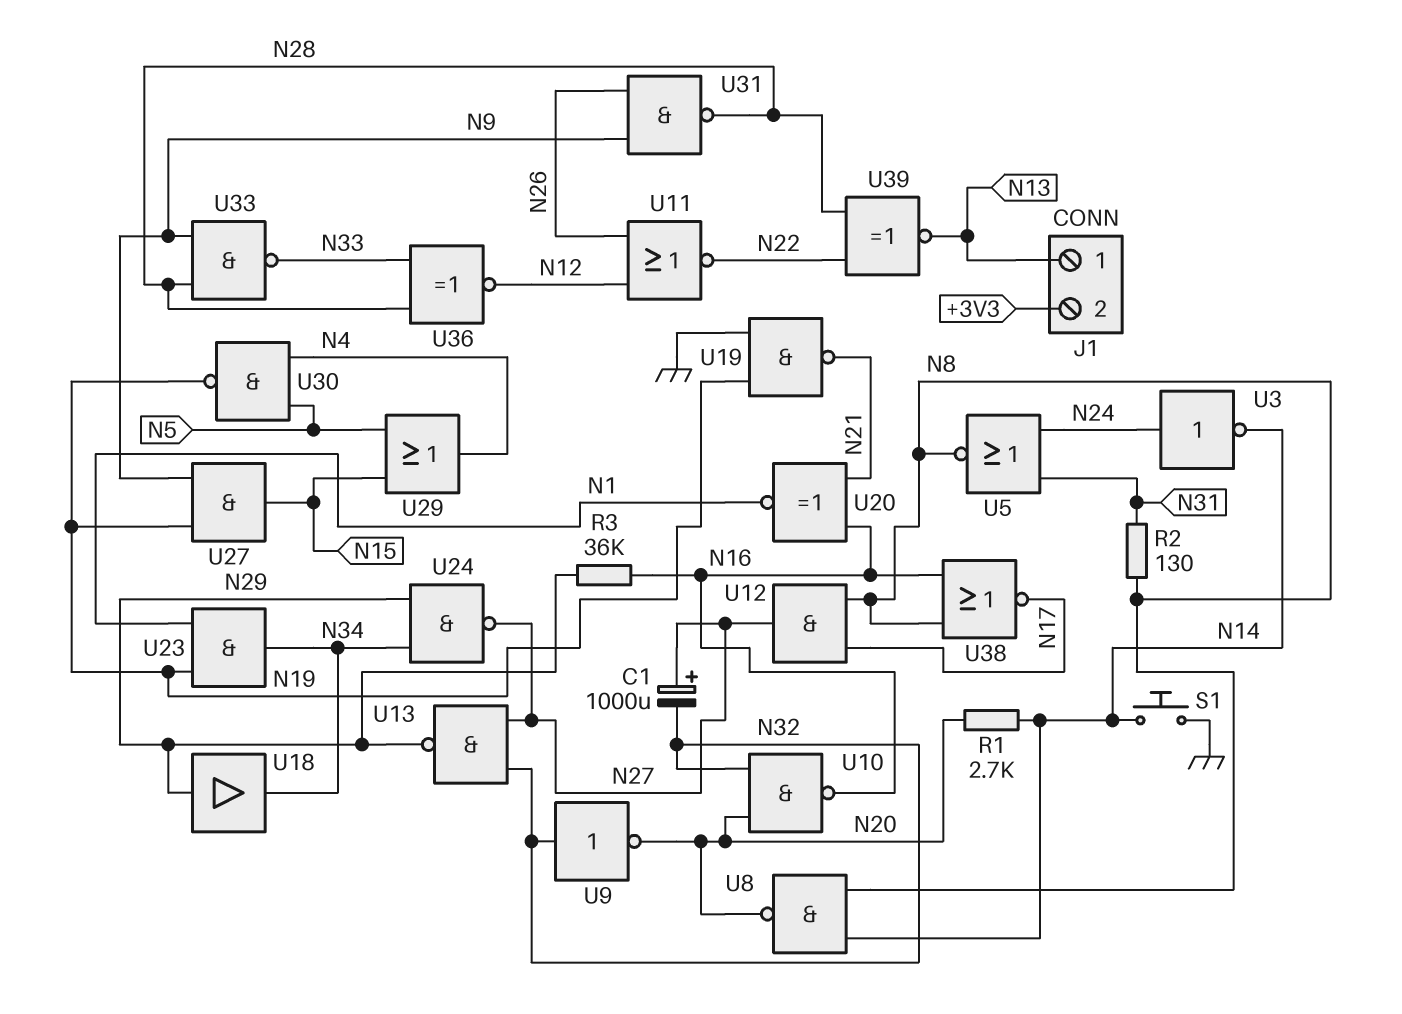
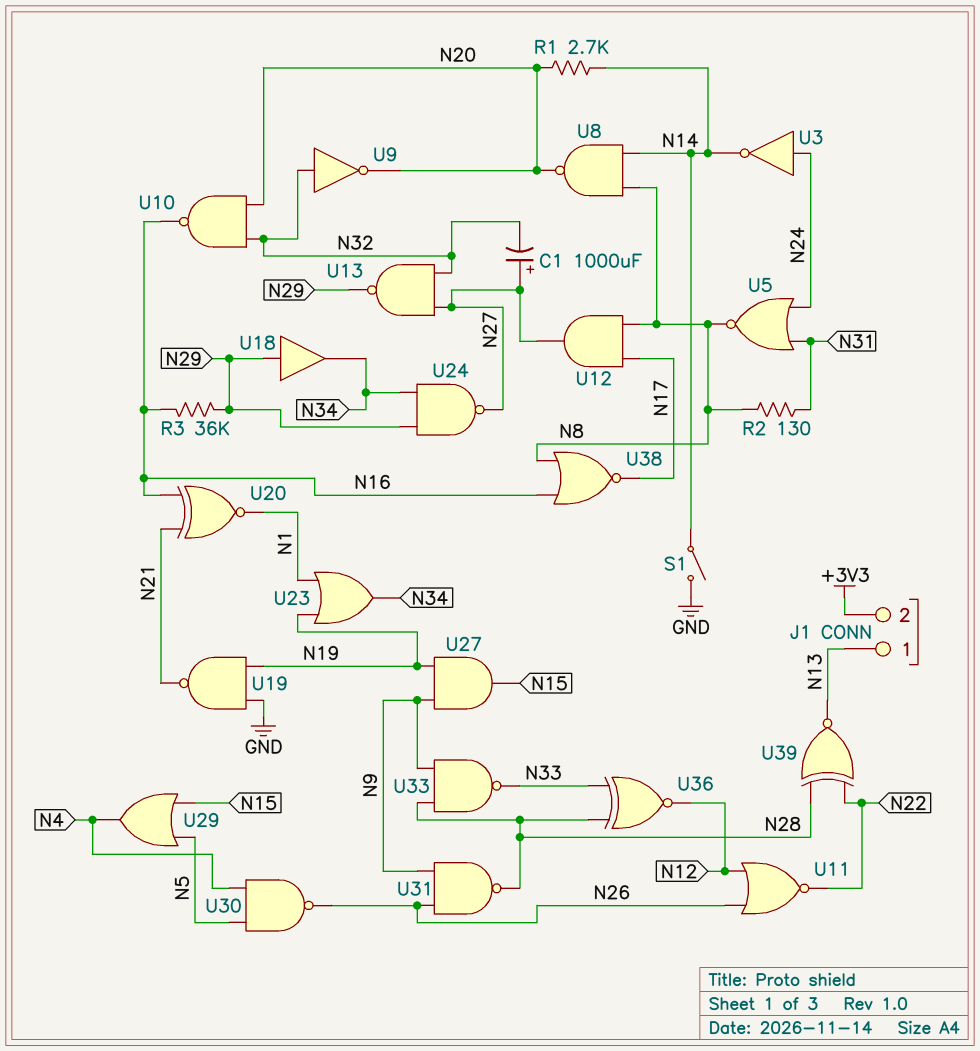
S1: button (GND, N14) -> switch (GND, N14)
U23: AND (in N1, in N19, out N34) -> OR (in N1, in N19, out N34)
U30: NAND (in N4, in N5, out N19) -> NAND (in N4, in N5, out N26)

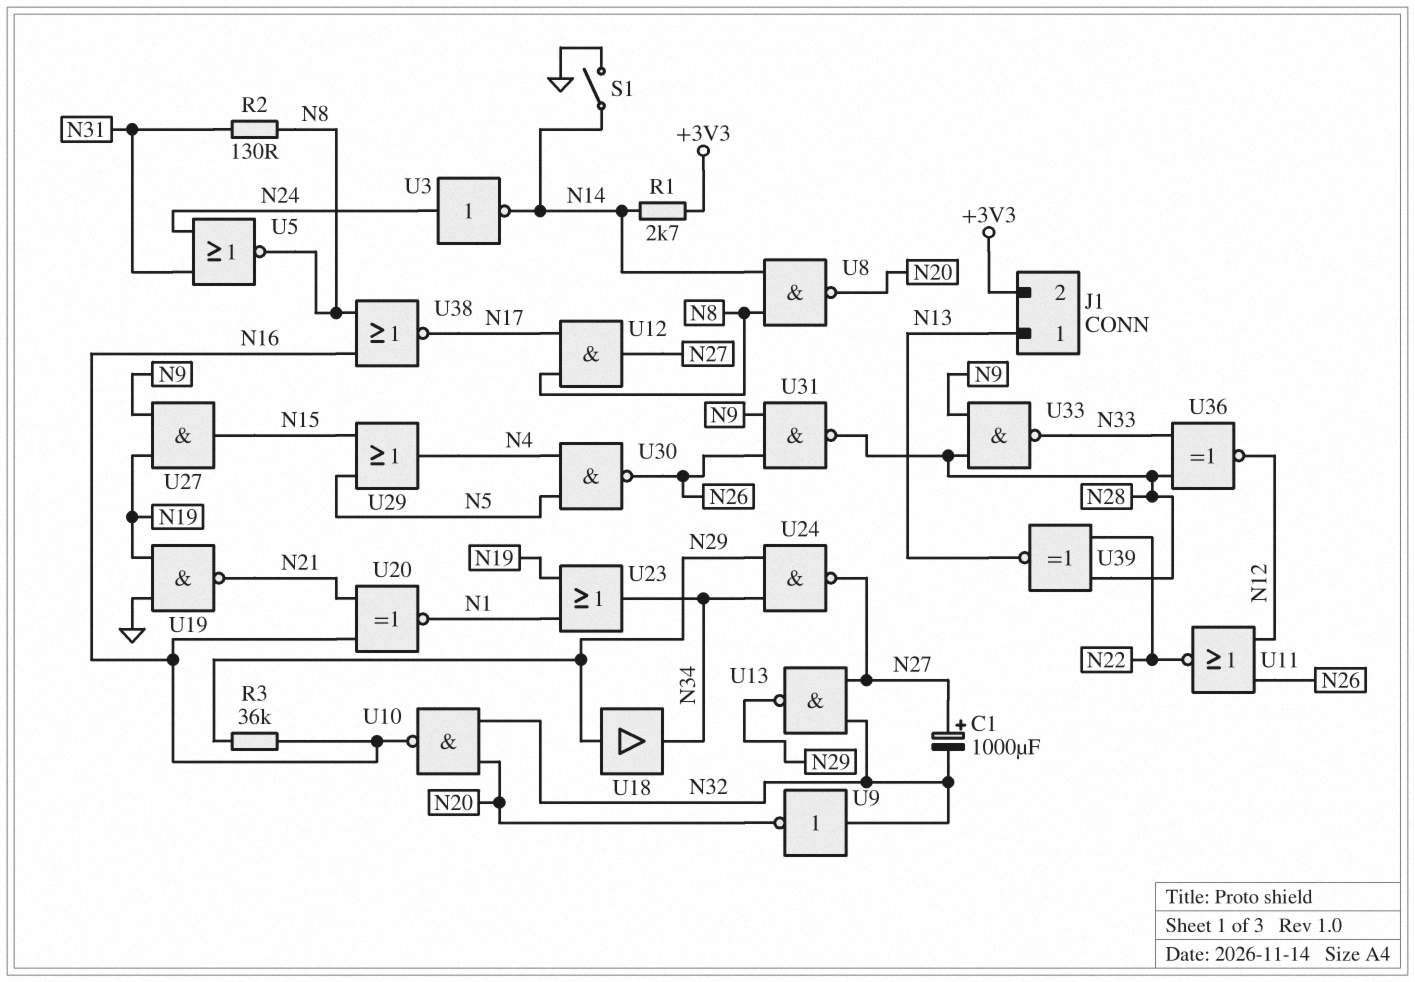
R1: 2.7k (N14, N20) -> 2.7k (+3V3, N14)

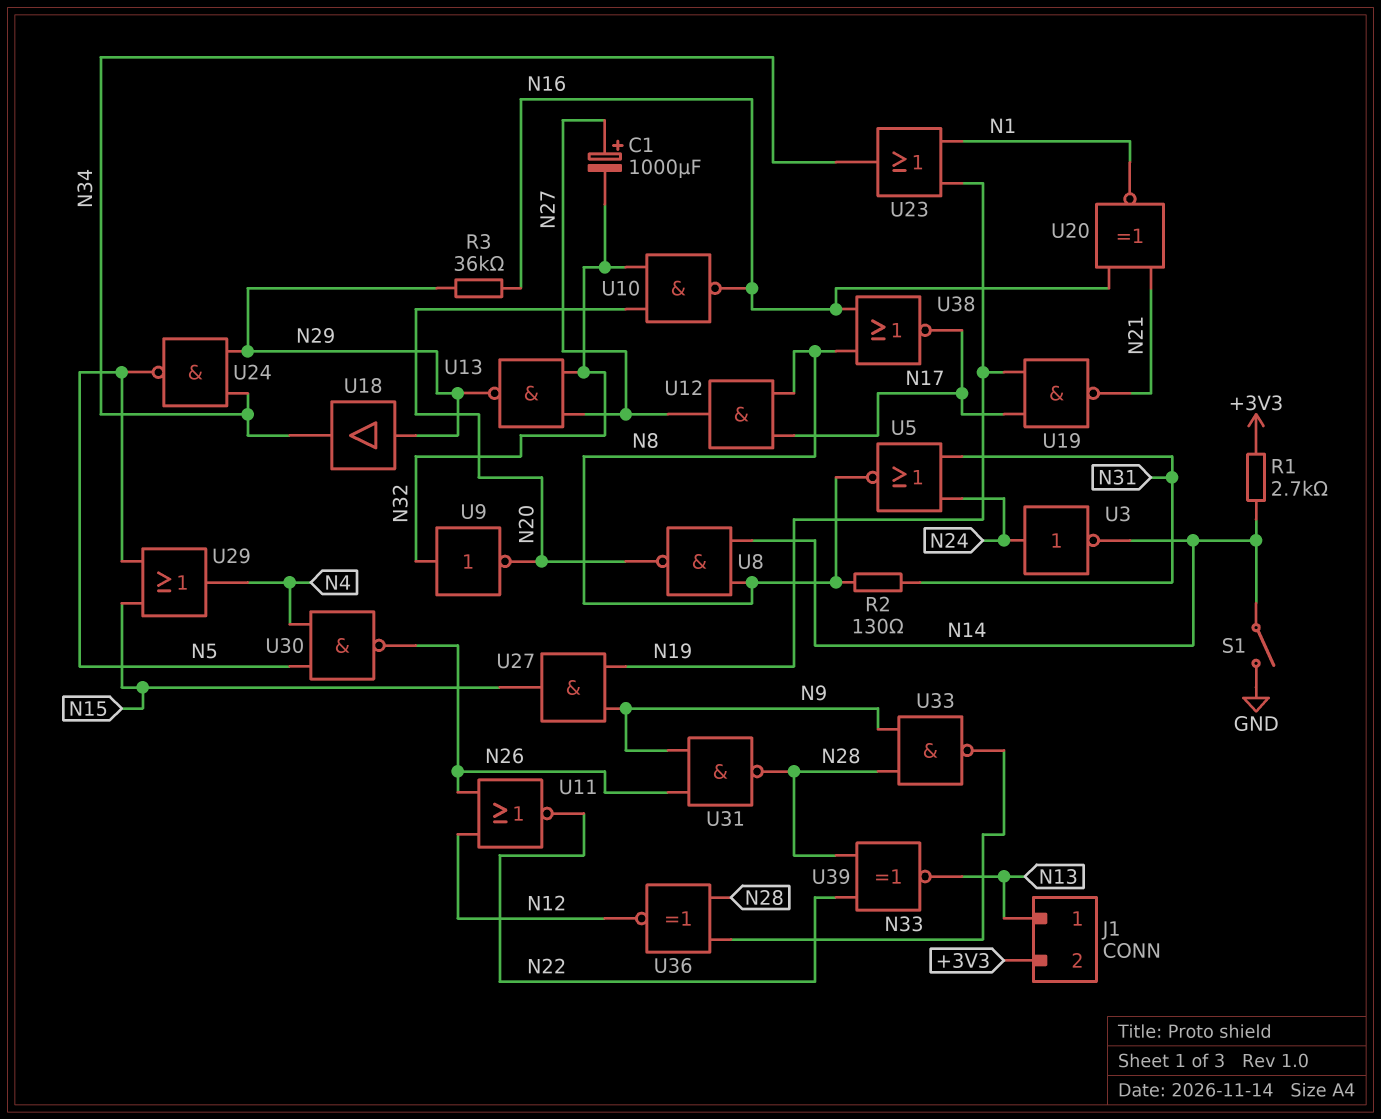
U19: NAND (in GND, in N19, out N21) -> NAND (in N17, in N19, out N21)
U24: NAND (in N29, in N34, out N27) -> NAND (in N29, in N34, out N5)

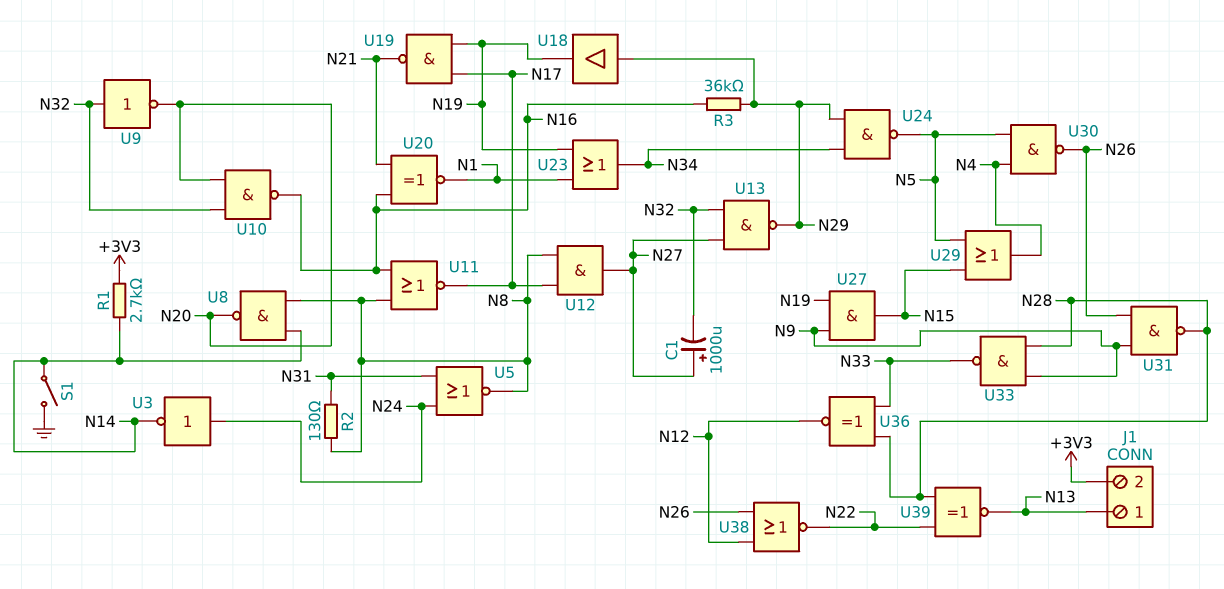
U11: NOR (in N12, in N26, out N22) -> NOR (in N8, in N16, out N17)
U18: buffer (in N29, out N34) -> buffer (in N29, out N19)
U38: NOR (in N8, in N16, out N17) -> NOR (in N12, in N26, out N22)

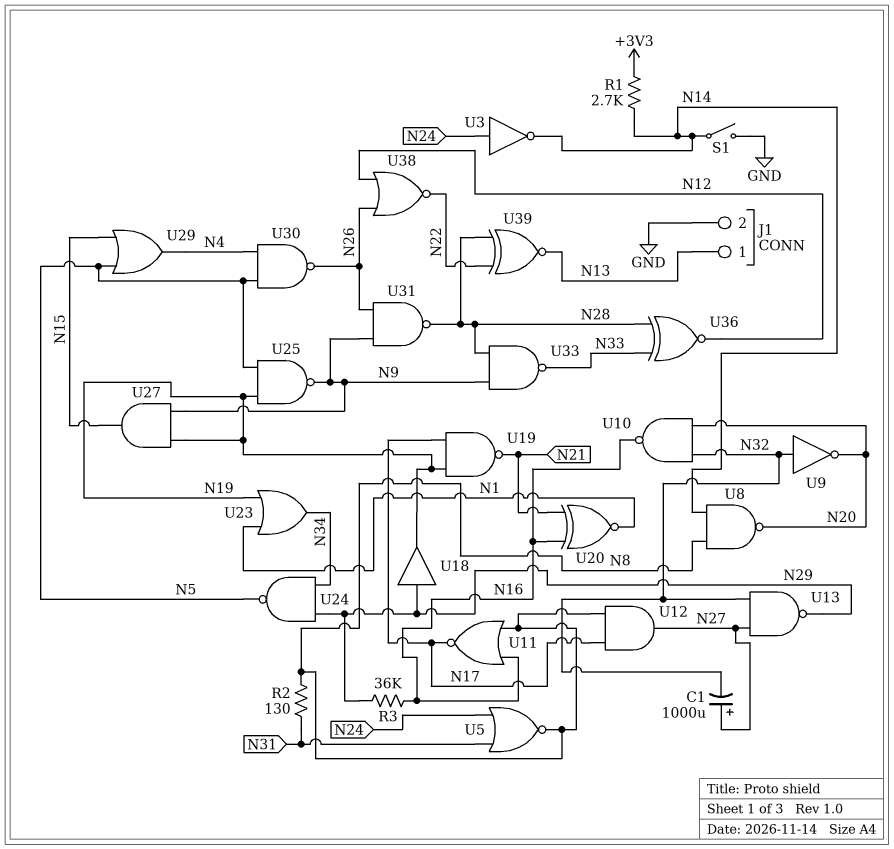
J1 pin 2: +3V3 -> GND
U25: none -> NAND (in N5, in N19, out N9)

